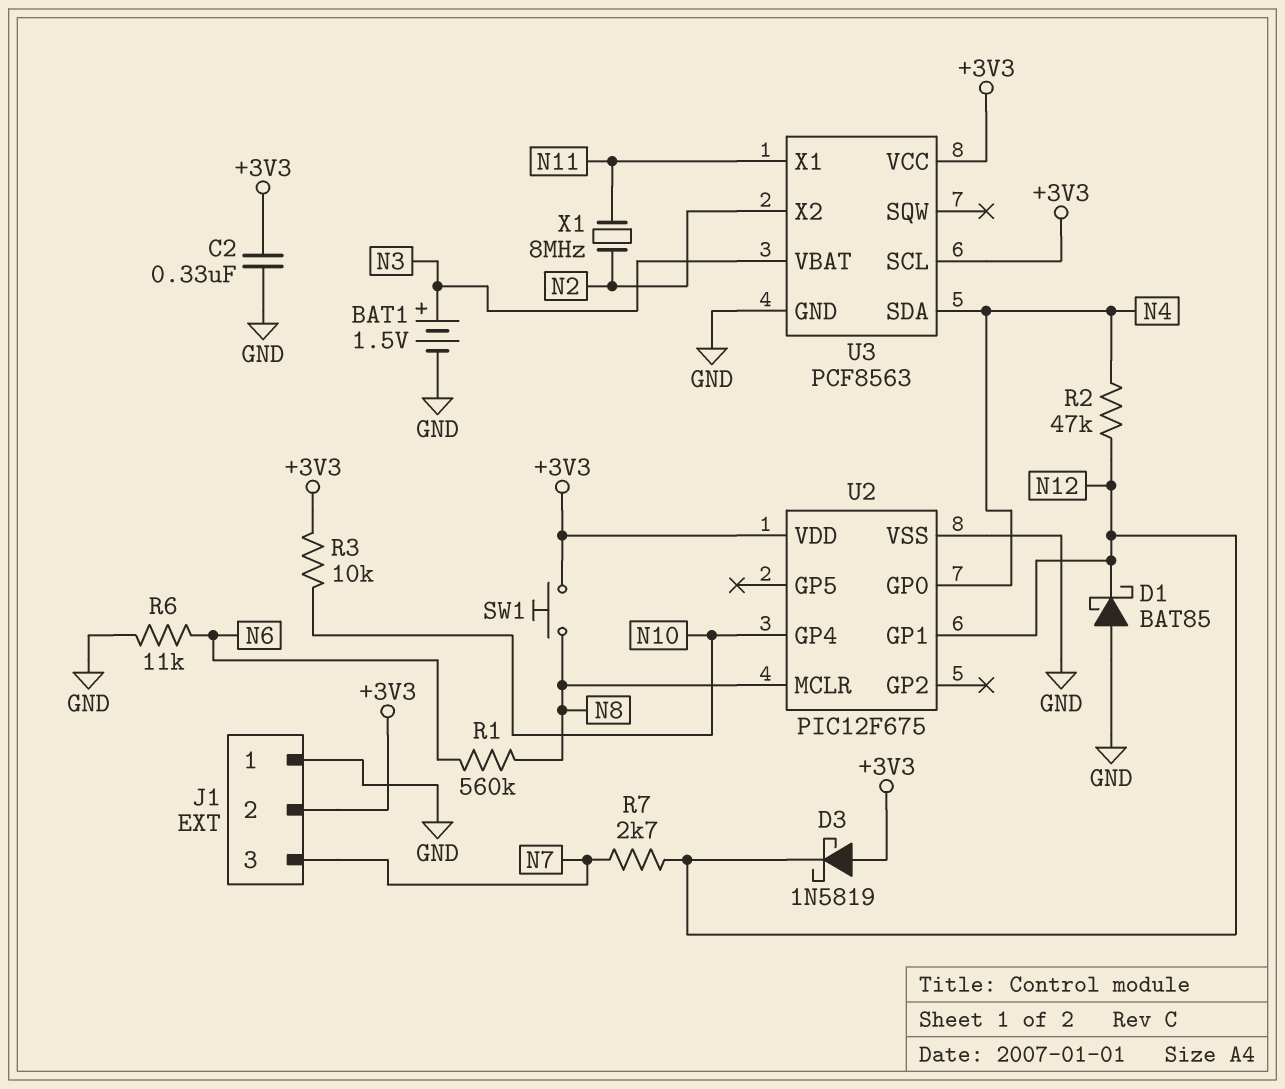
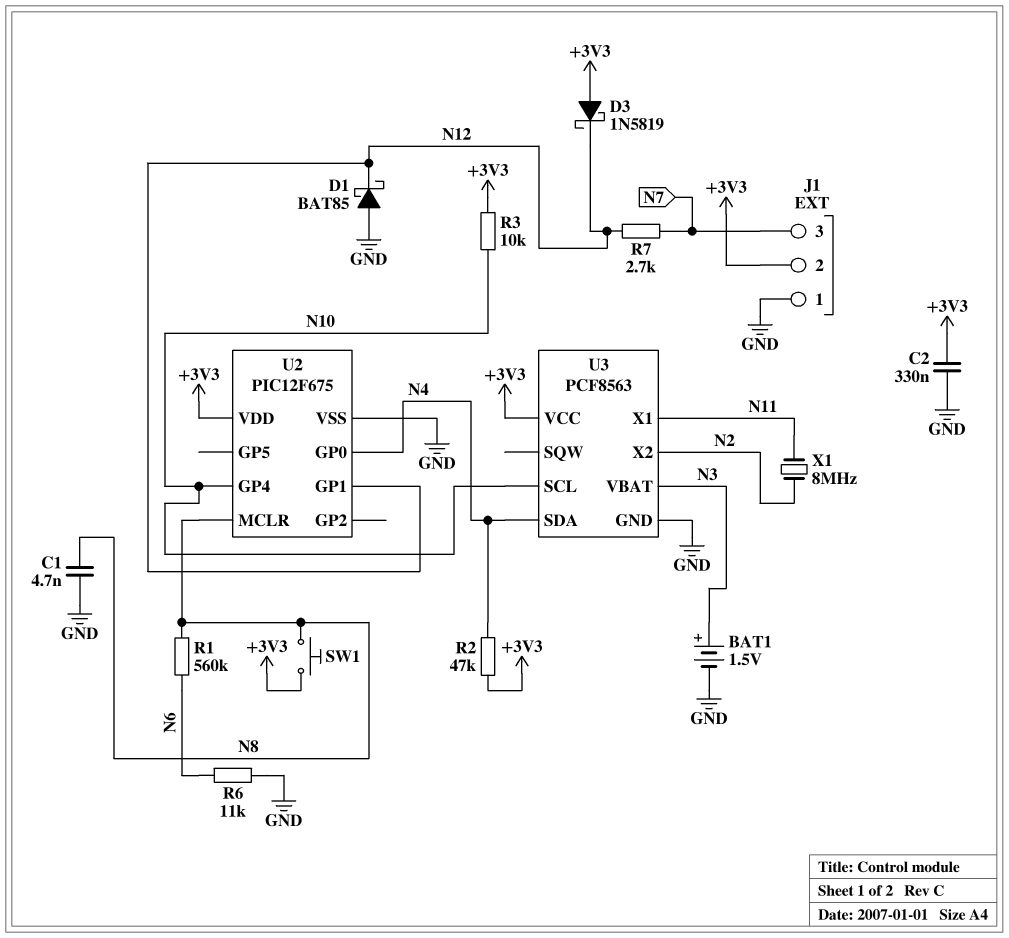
C1: none -> 4.7nF (GND, N8)
R2: 47k (N4, N12) -> 47k (+3V3, N4)
U3 pin SCL: +3V3 -> N10

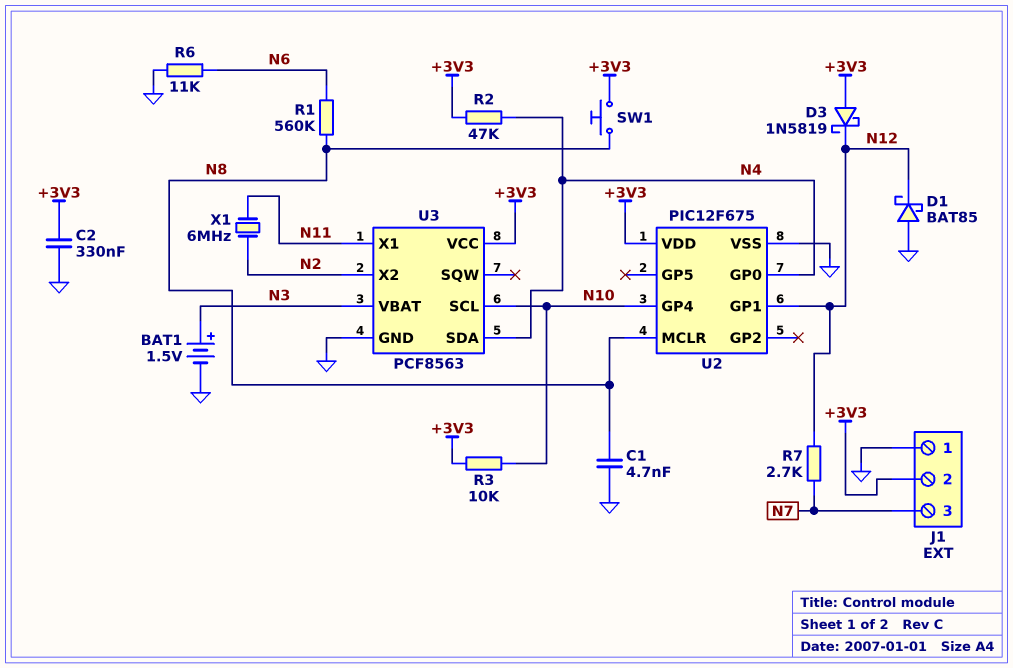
X1: 8MHz (N2, N11) -> 6MHz (N2, N11)

